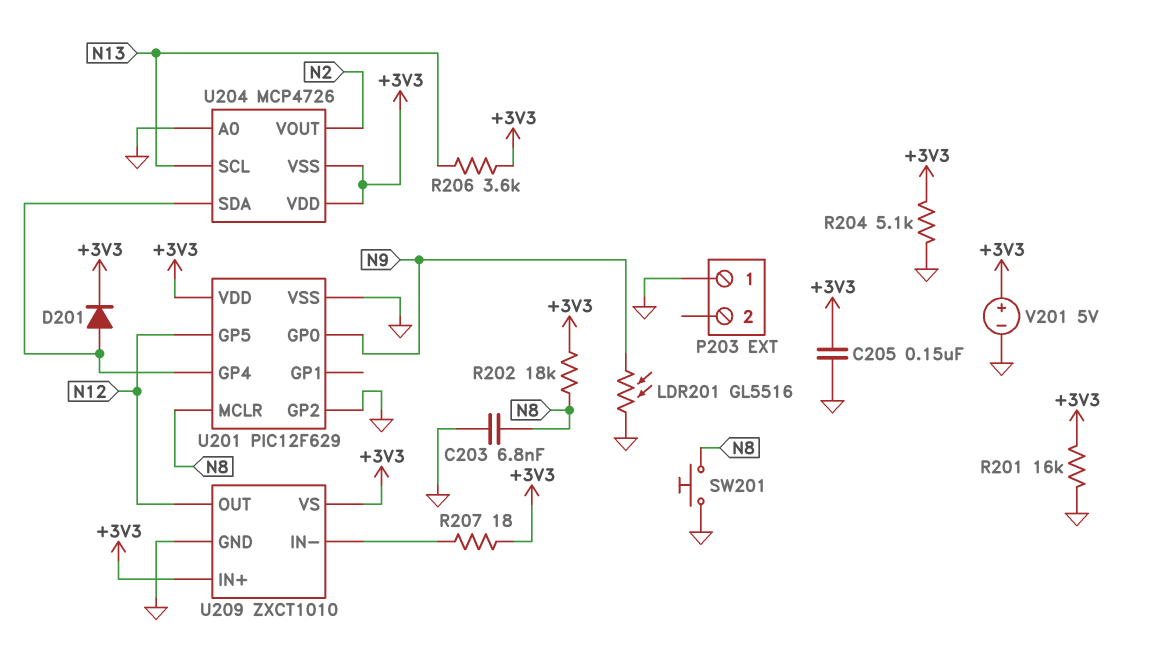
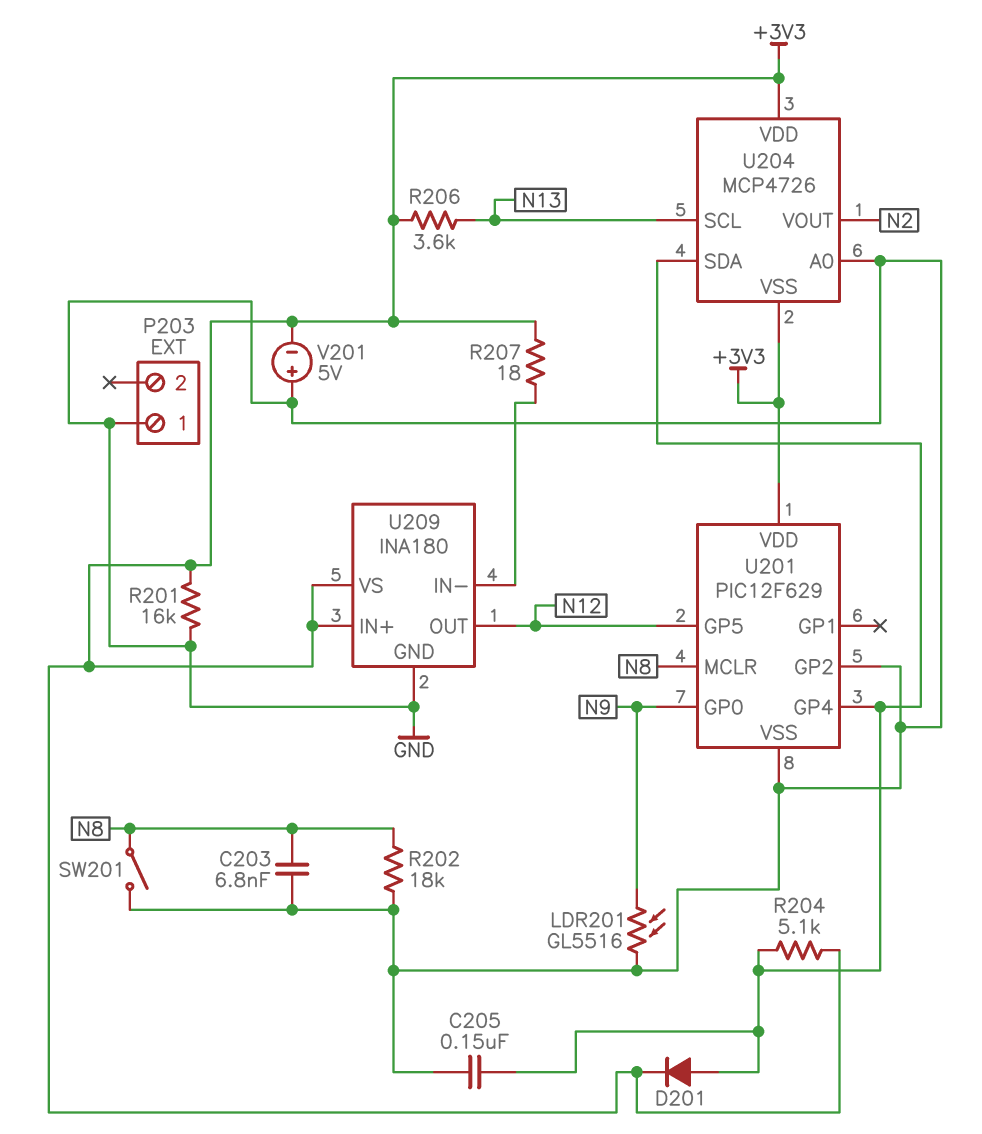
C205: 150nF (+3V3, GND) -> 150nF (GND, U201/GP4)
R202: 18k (+3V3, N8) -> 18k (GND, N8)
R204: 5.1k (+3V3, GND) -> 5.1k (+3V3, U201/GP4)
SW201: button (GND, N8) -> switch (GND, N8)
U209: ZXCT1010 -> INA180
V201: 5V (plus +3V3, minus GND) -> 5V (plus GND, minus +3V3)

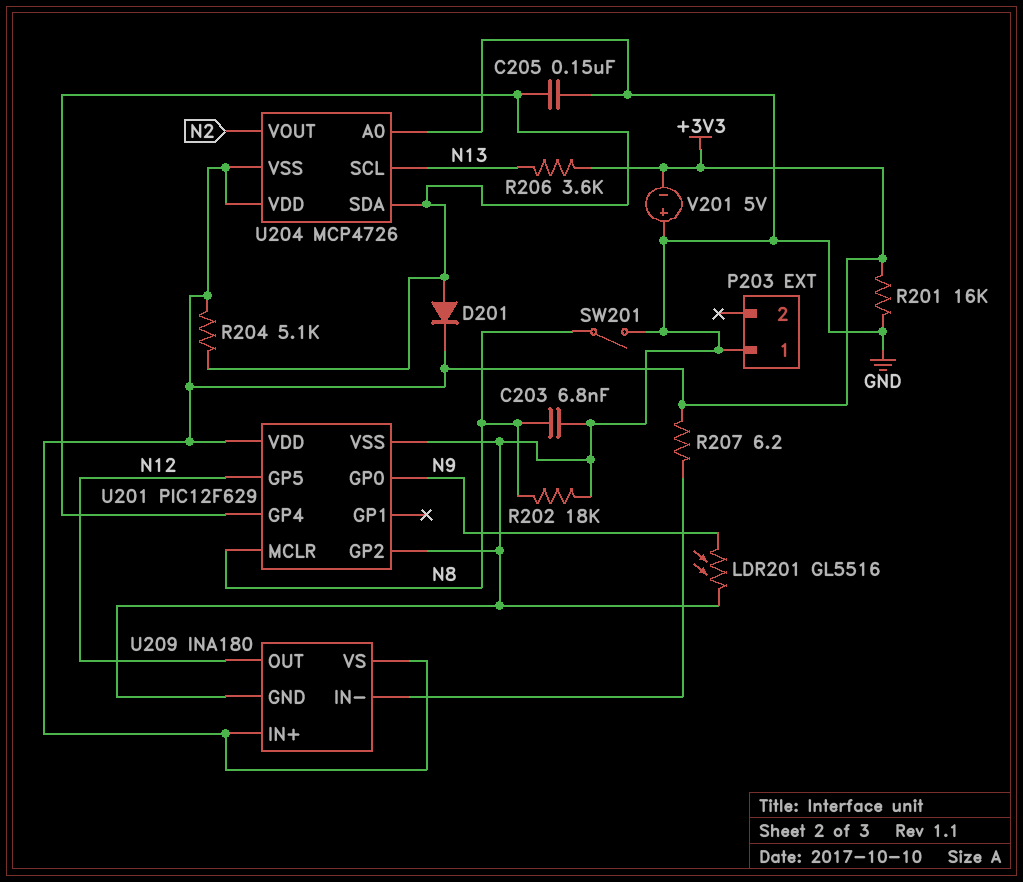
R207: 18 (+3V3, U209/IN-) -> 6.2 (+3V3, U209/IN-)

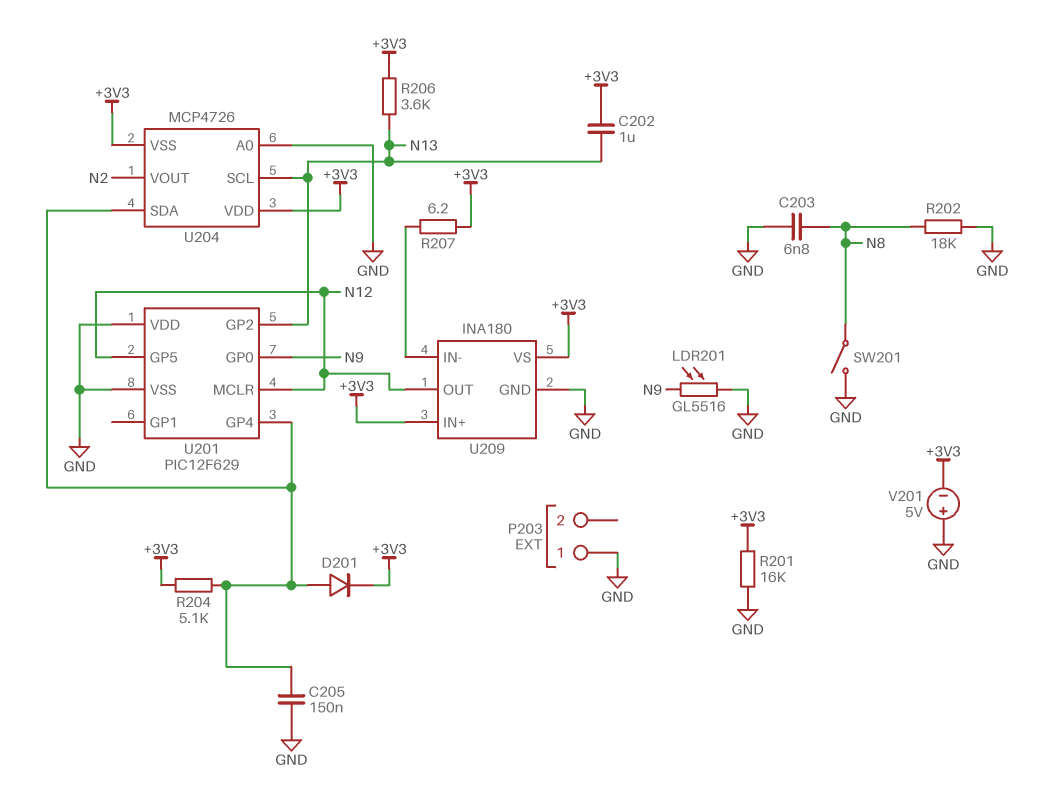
C202: none -> 1uF (+3V3, N13)
U201 pin GP2: GND -> N13
U201 pin MCLR: N8 -> N12
U201 pin VDD: +3V3 -> GND

